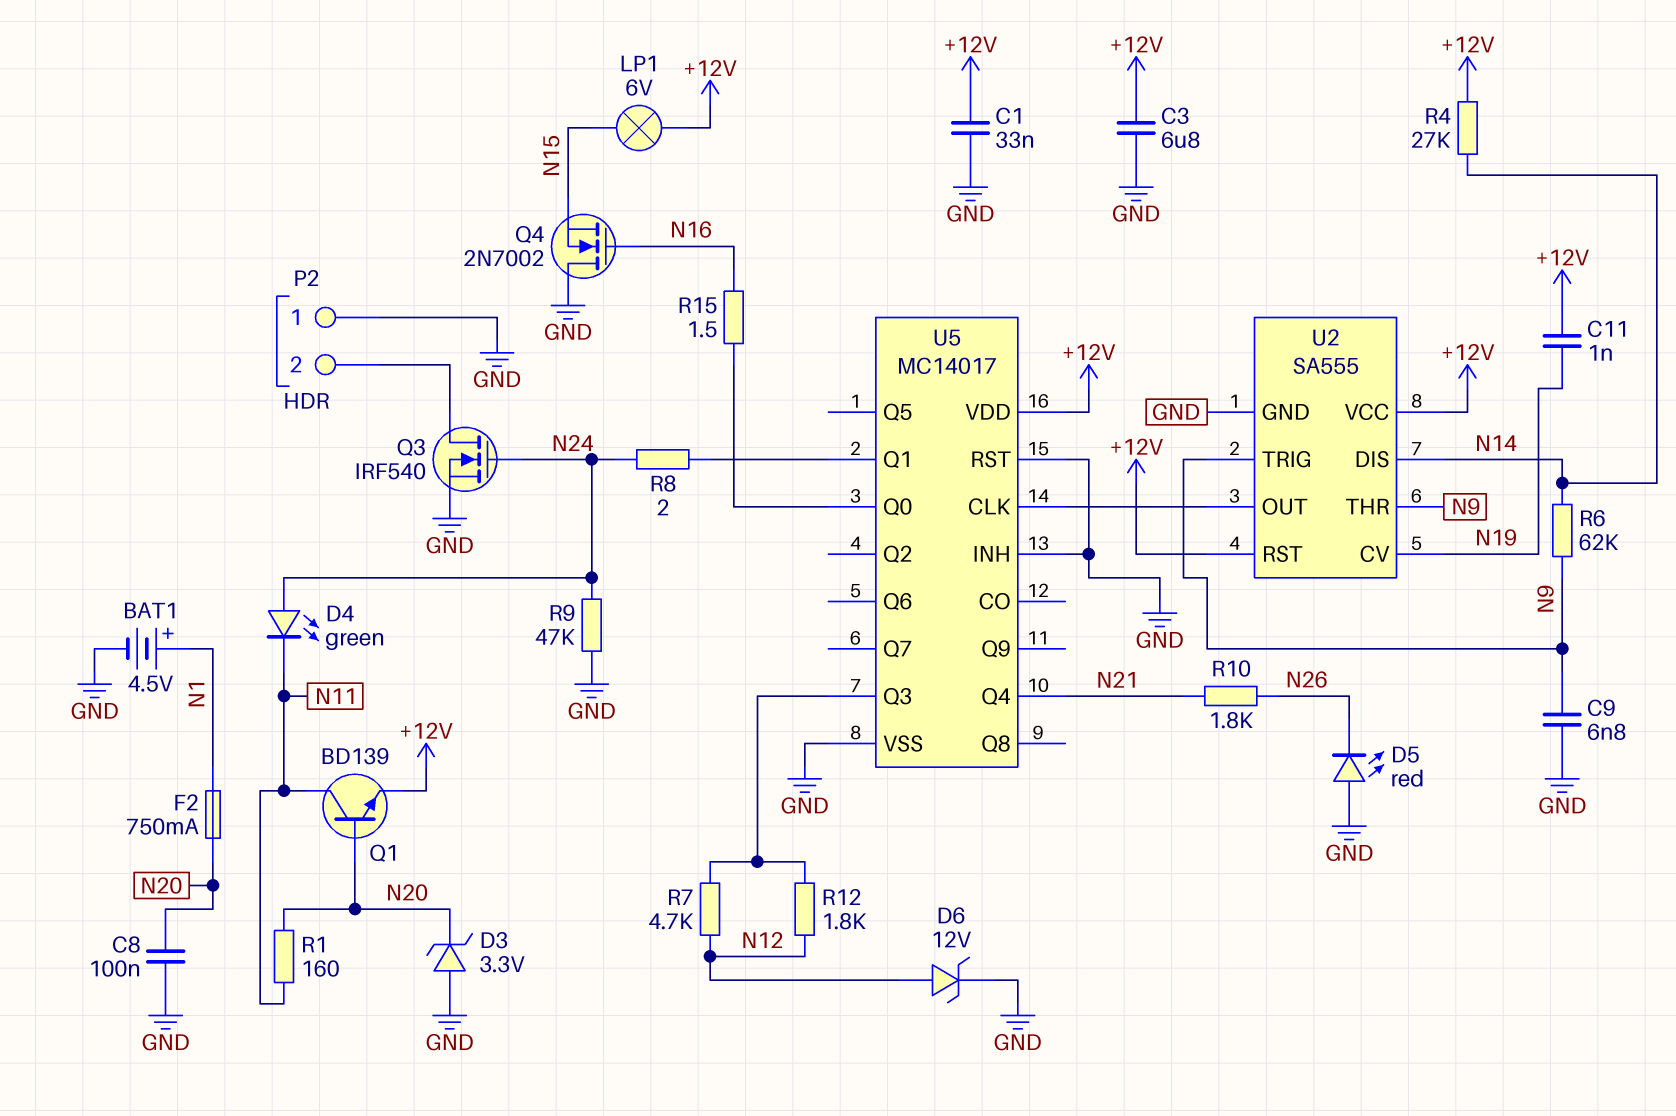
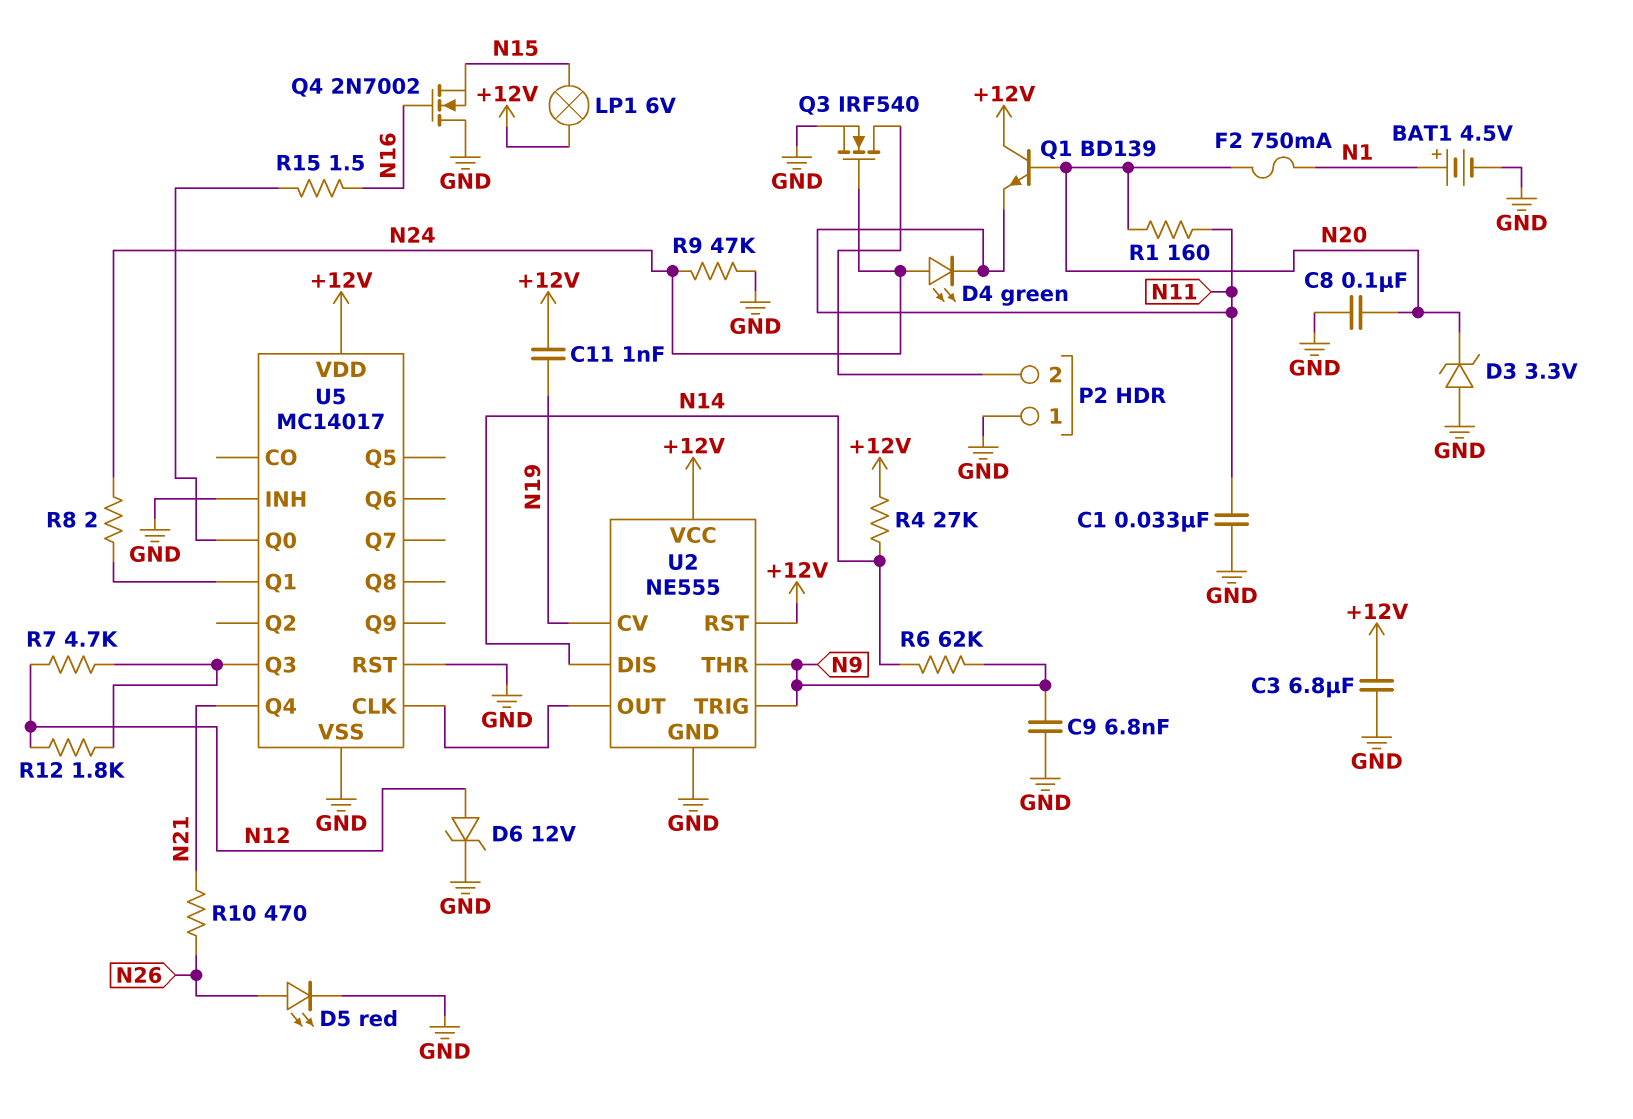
C1: 33nF (+12V, GND) -> 33nF (GND, N11)
D5: LED red (A GND, K N26) -> LED red (A N26, K GND)
Q1: NPN BD139 (B N20, C N11, E +12V) -> NPN BD139 (B N20, C +12V, E N11)
R10: 1.8k (N21, N26) -> 470 (N21, N26)
U2: SA555 -> NE555

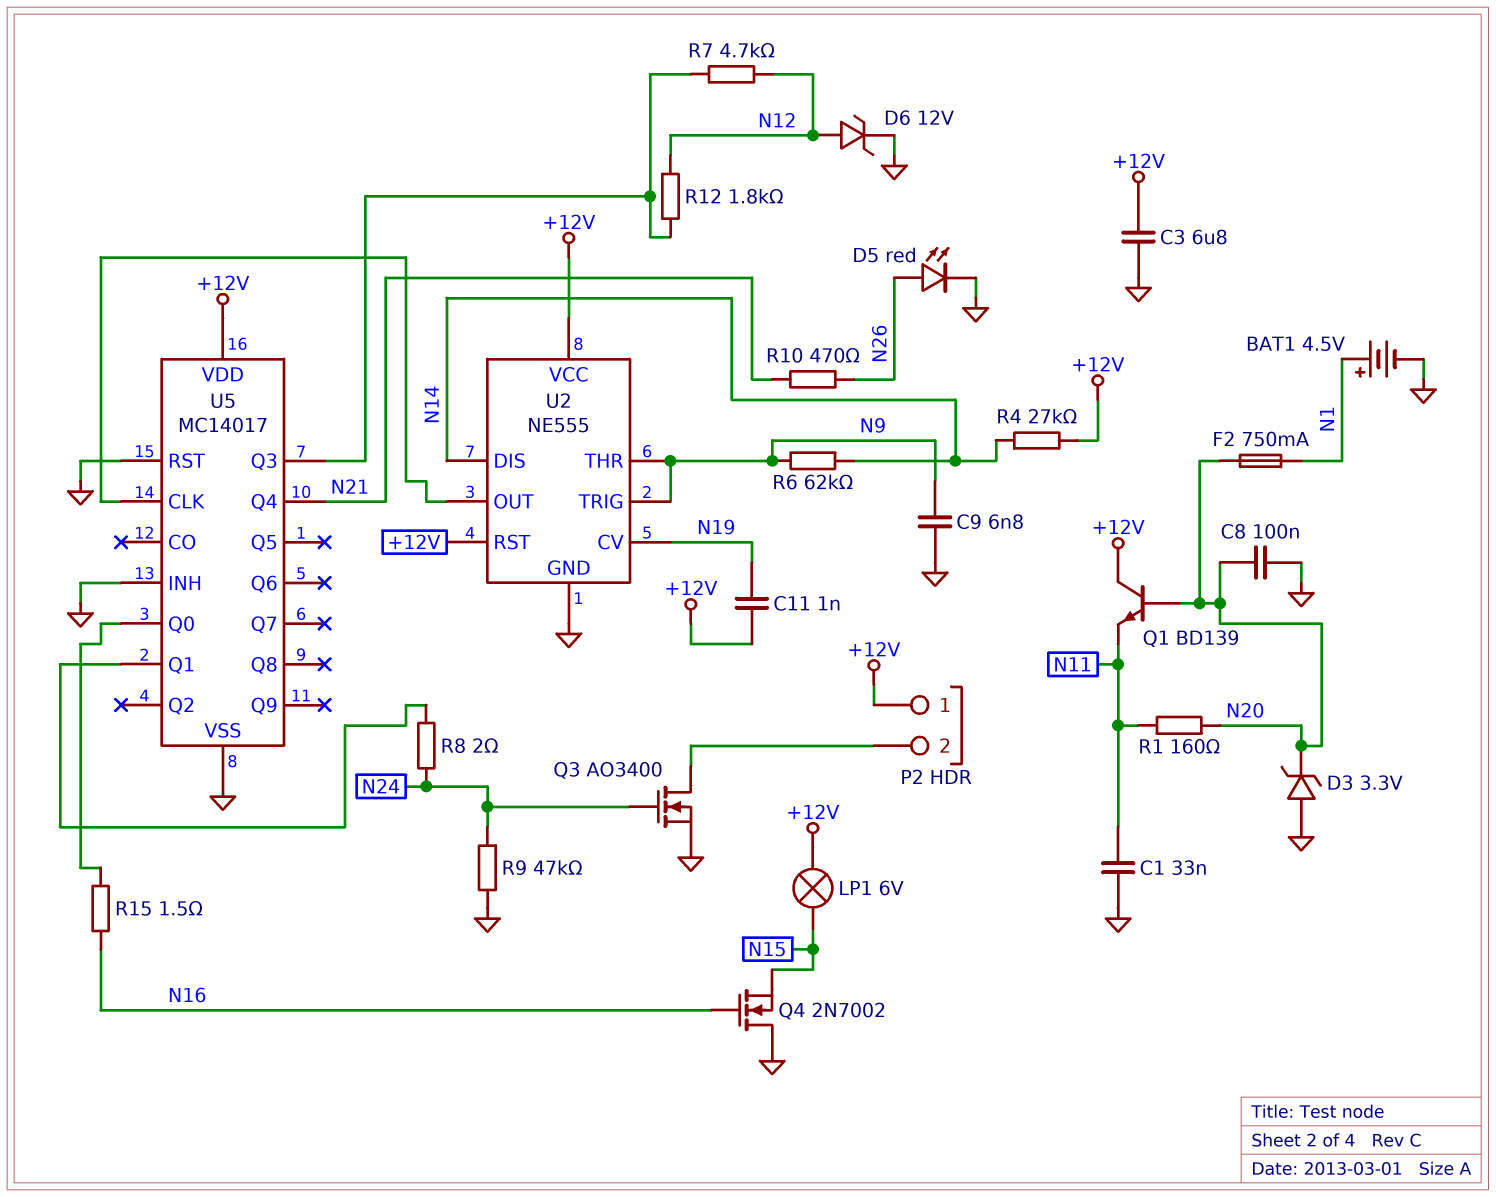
D4: LED green (A N24, K N11) -> none
P2 pin 1: GND -> +12V
Q3: NMOS IRF540 (G N24, D P2/2, S GND) -> NMOS AO3400 (G N24, D P2/2, S GND)

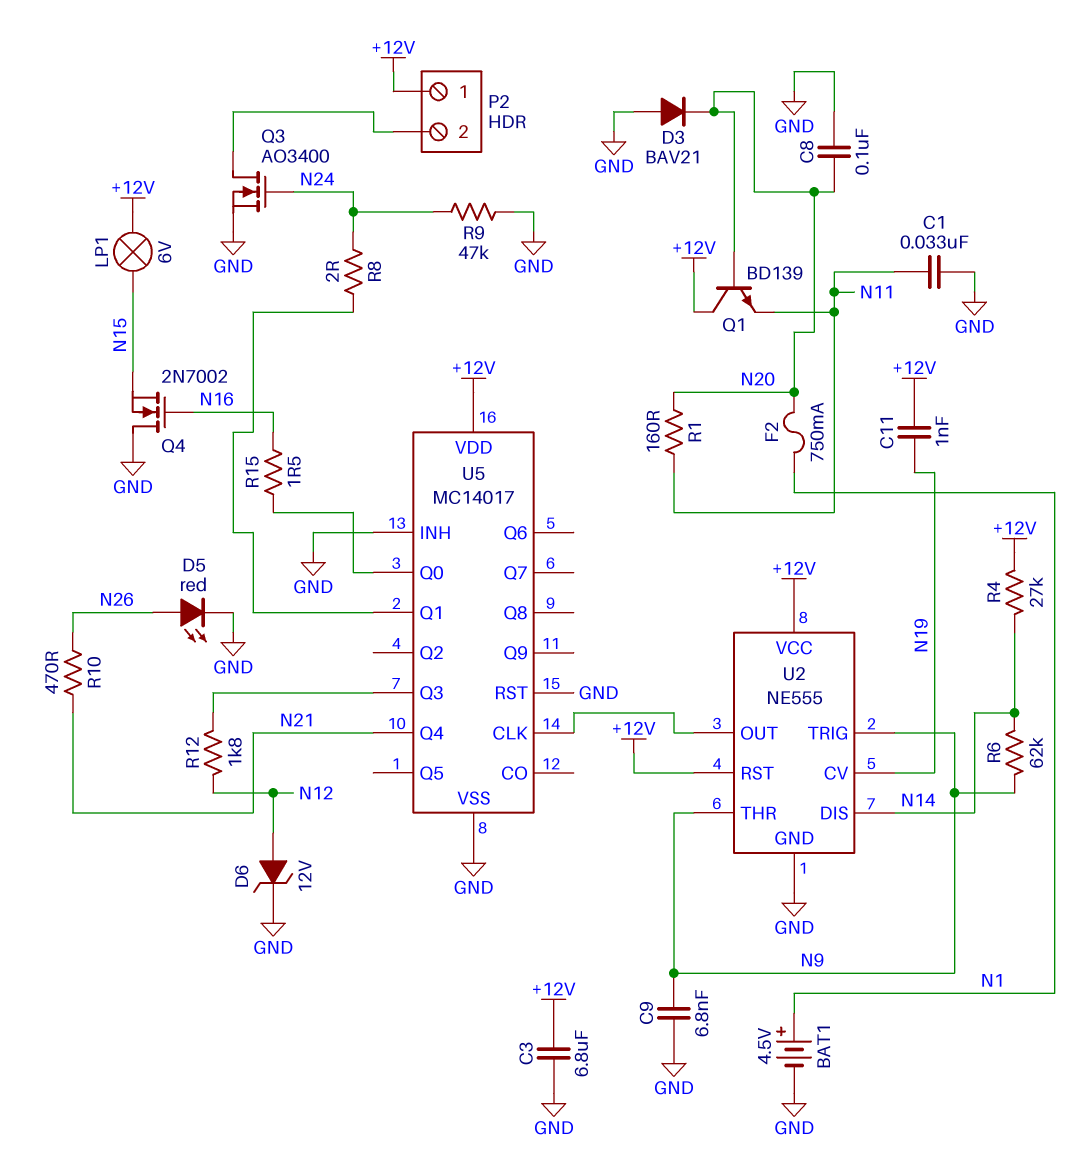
D3: zener 3.3V (A GND, K N20) -> diode BAV21 (A GND, K N20)
R7: 4.7k (N12, U5/Q3) -> none

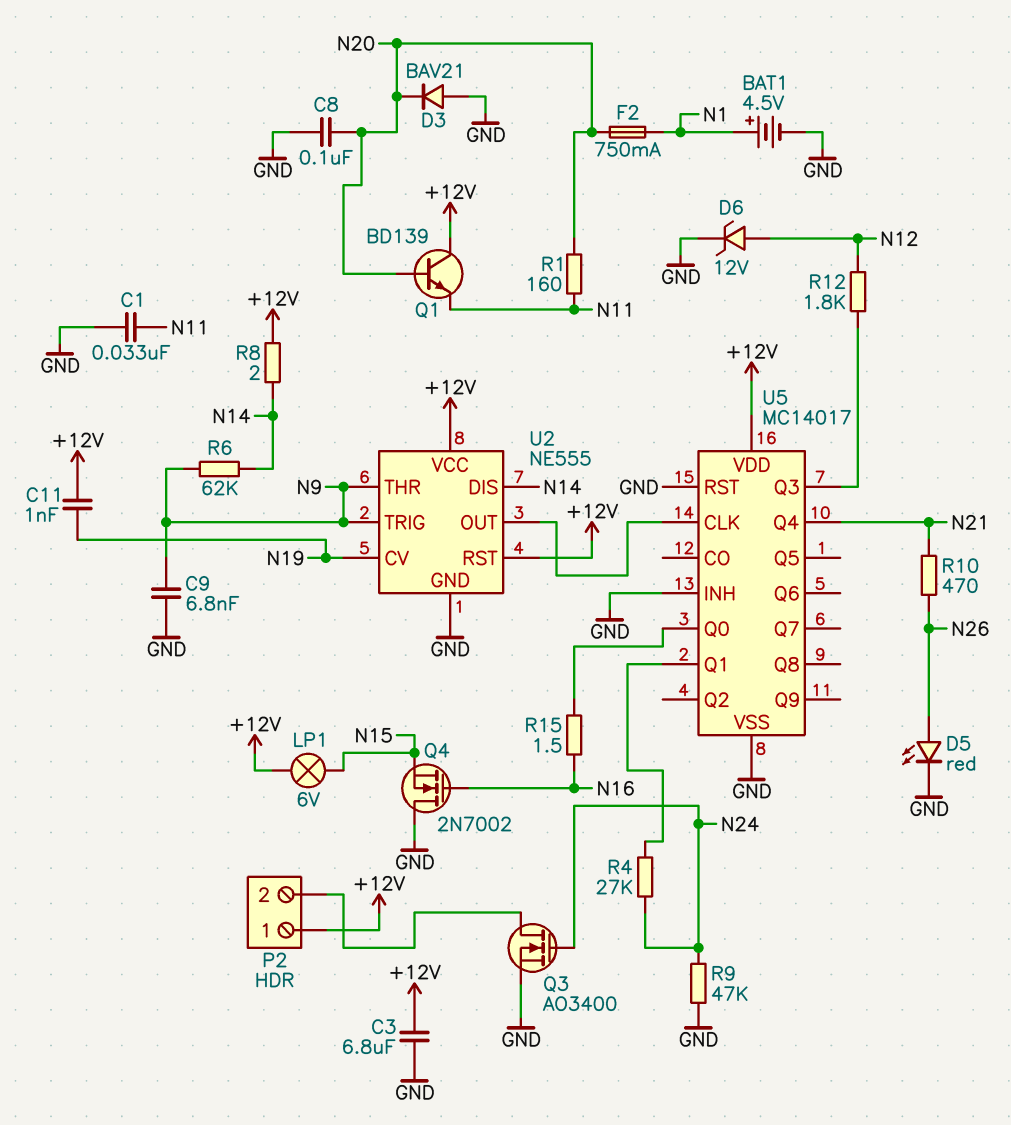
R4: 27k (+12V, N14) -> 27k (N24, U5/Q1)
R8: 2 (N24, U5/Q1) -> 2 (+12V, N14)

